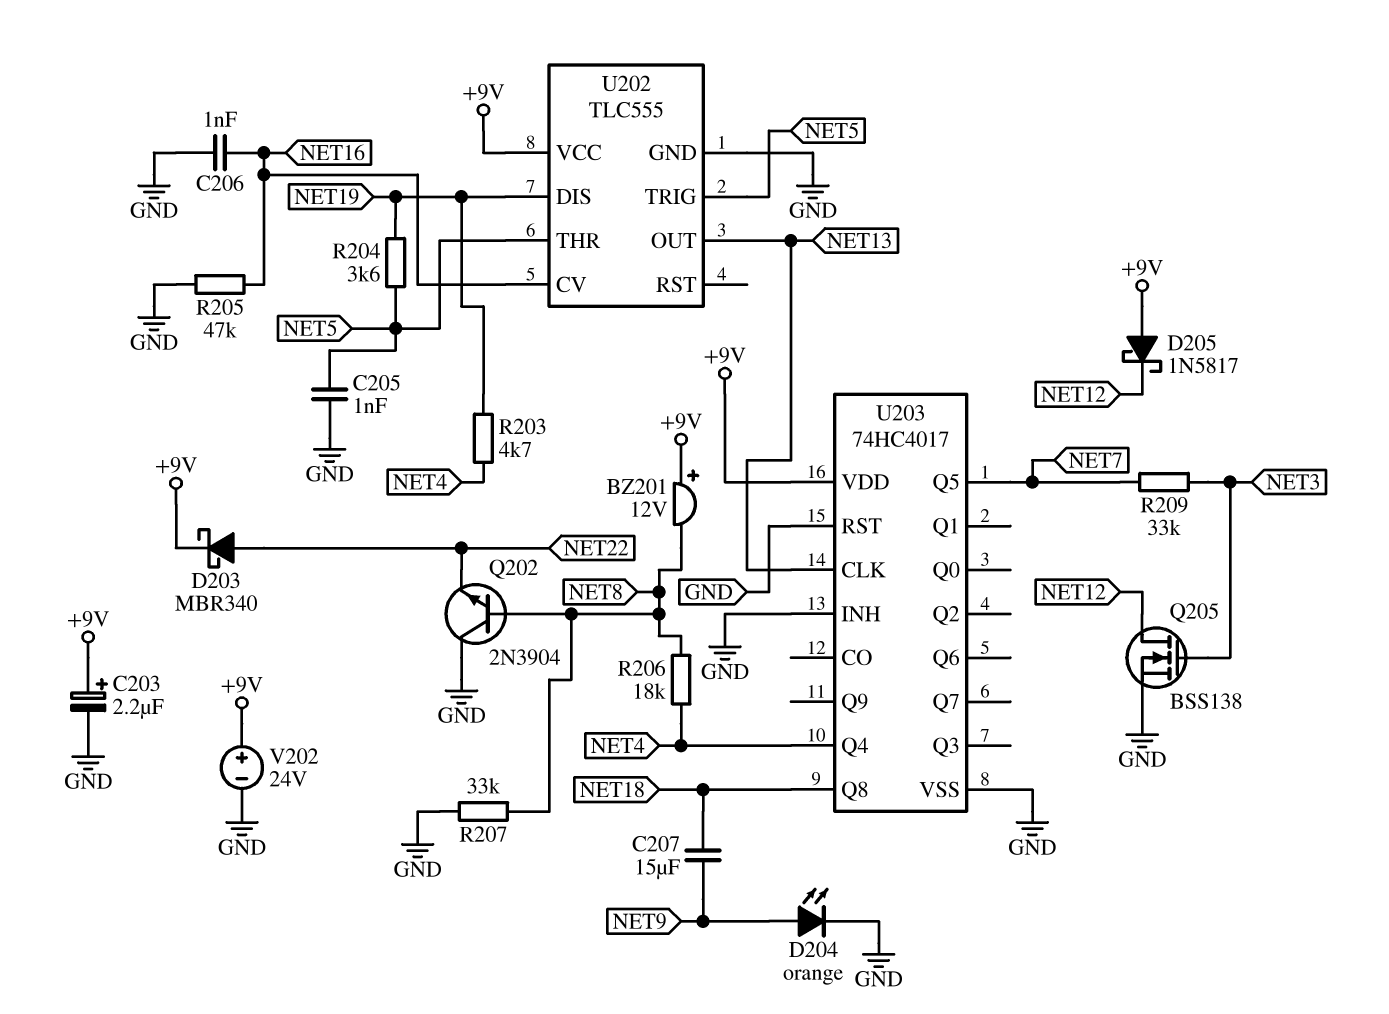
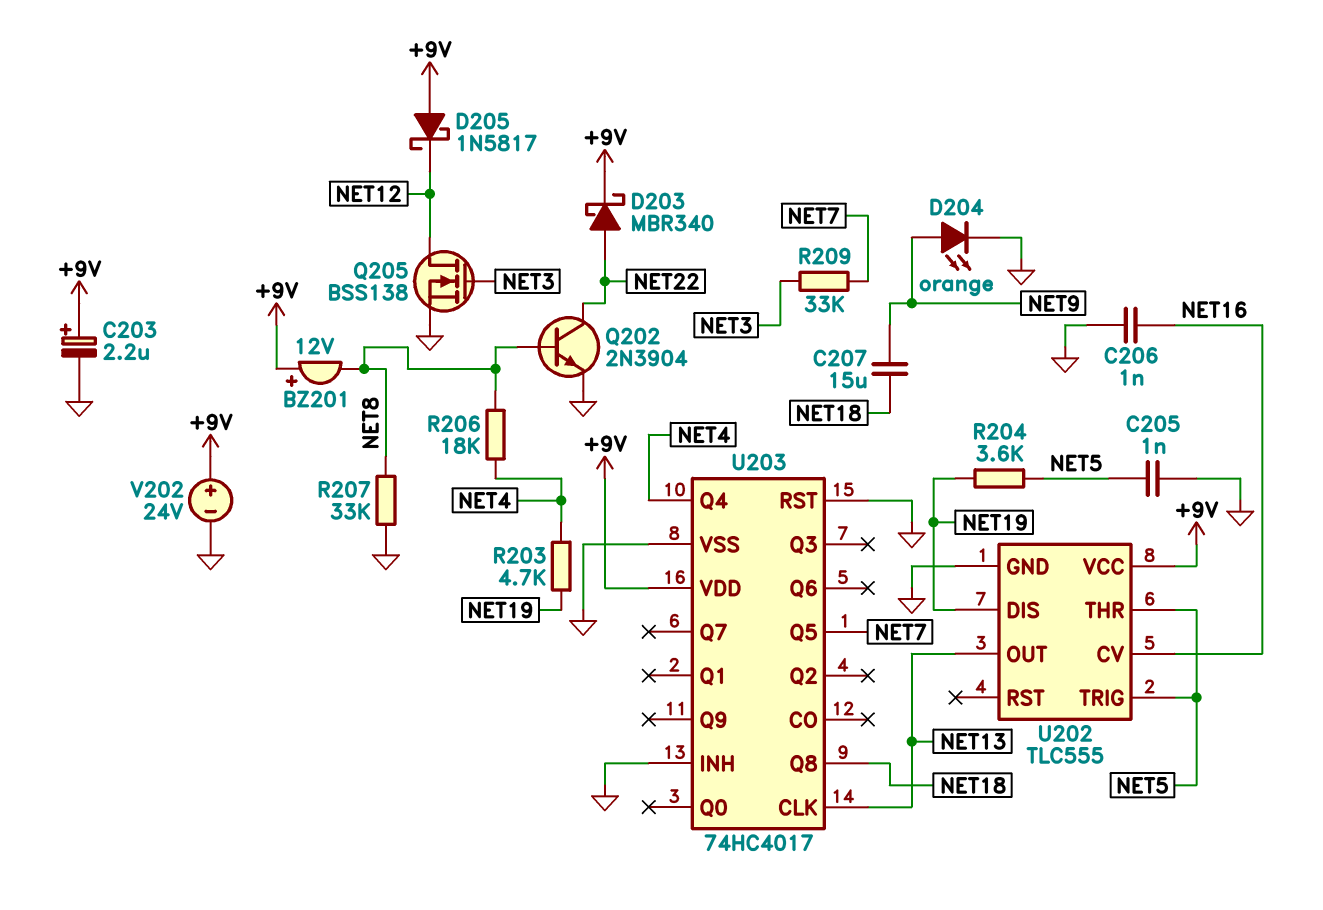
Q202: NPN 2N3904 (B NET8, C GND, E NET22) -> NPN 2N3904 (B NET8, C NET22, E GND)
R205: 47k (GND, NET16) -> none

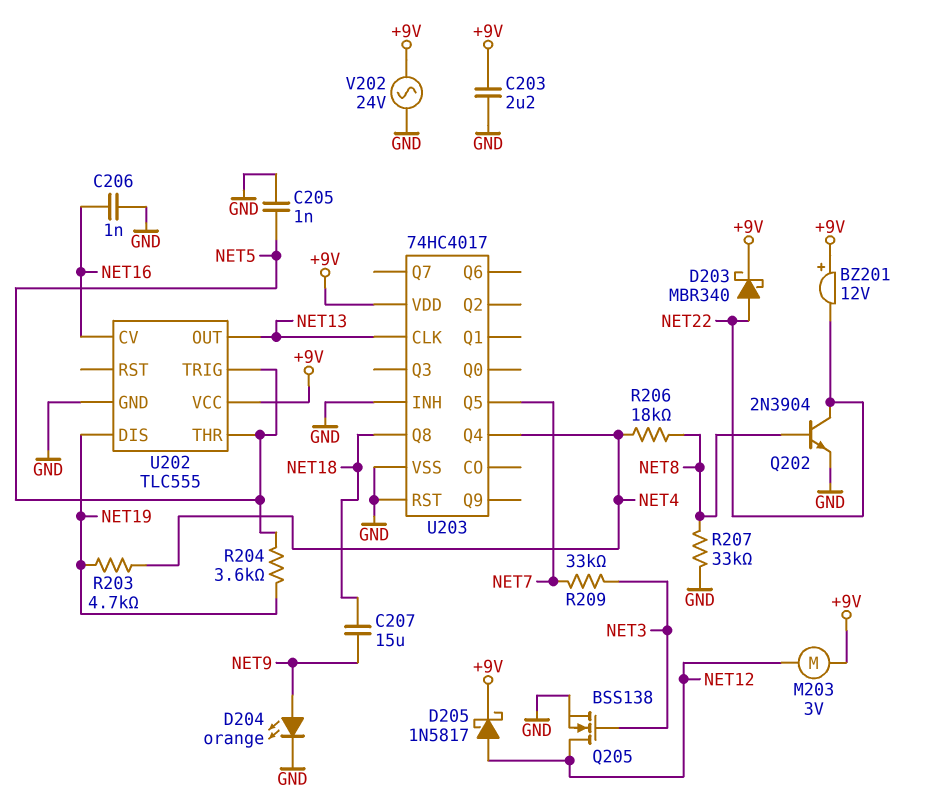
BZ201: buzzer 12V (plus +9V, minus NET8) -> buzzer 12V (plus +9V, minus NET22)
C203: 2.2uF (plus +9V, minus GND) -> 2.2uF (+9V, GND)
D205: schottky 1N5817 (A +9V, K NET12) -> schottky 1N5817 (A NET12, K +9V)
M203: none -> motor 3V (+9V, NET12)
V202: 24V (plus +9V, minus GND) -> AC 24V (+9V, GND)

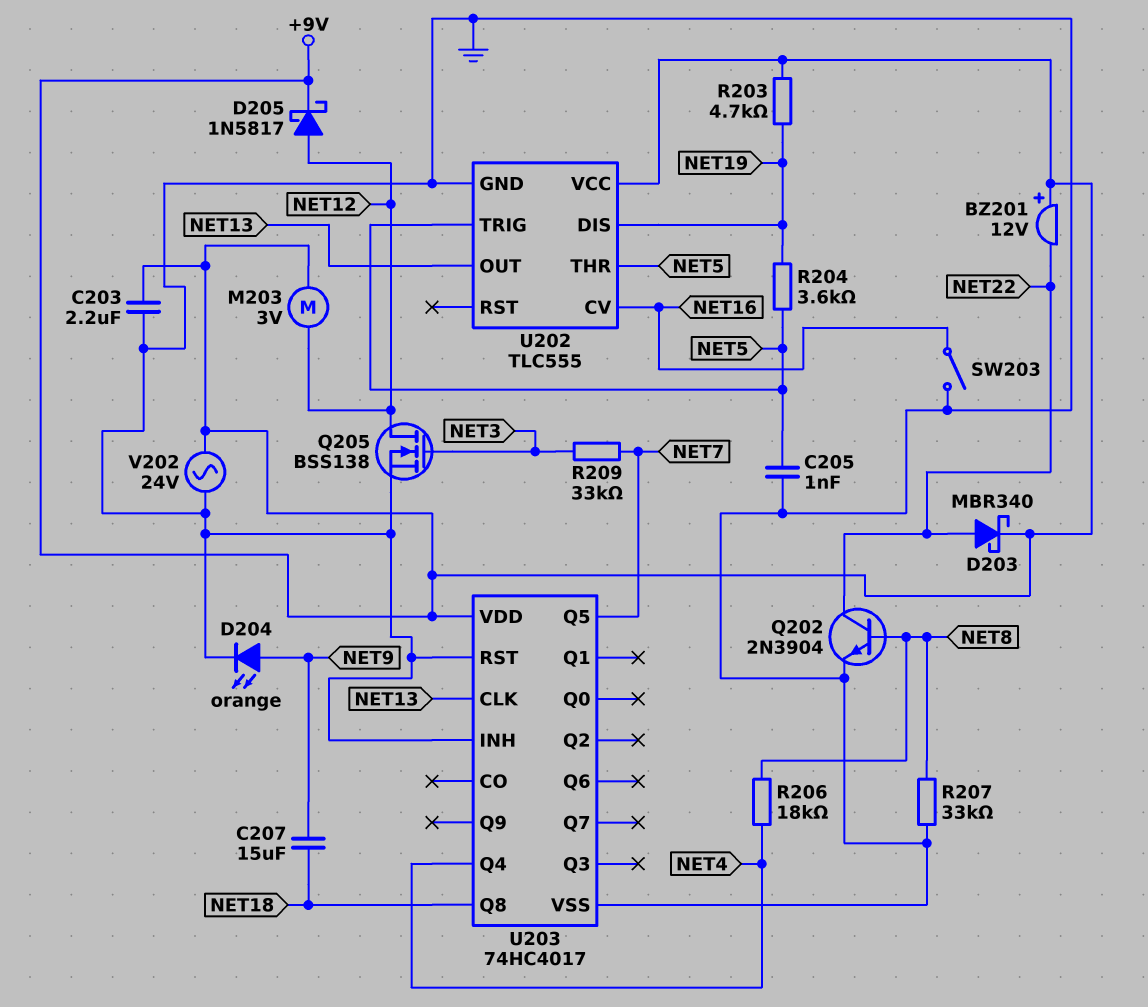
C206: 1nF (GND, NET16) -> none
R203: 4.7k (NET4, NET19) -> 4.7k (+9V, NET19)
SW203: none -> switch (GND, NET16)

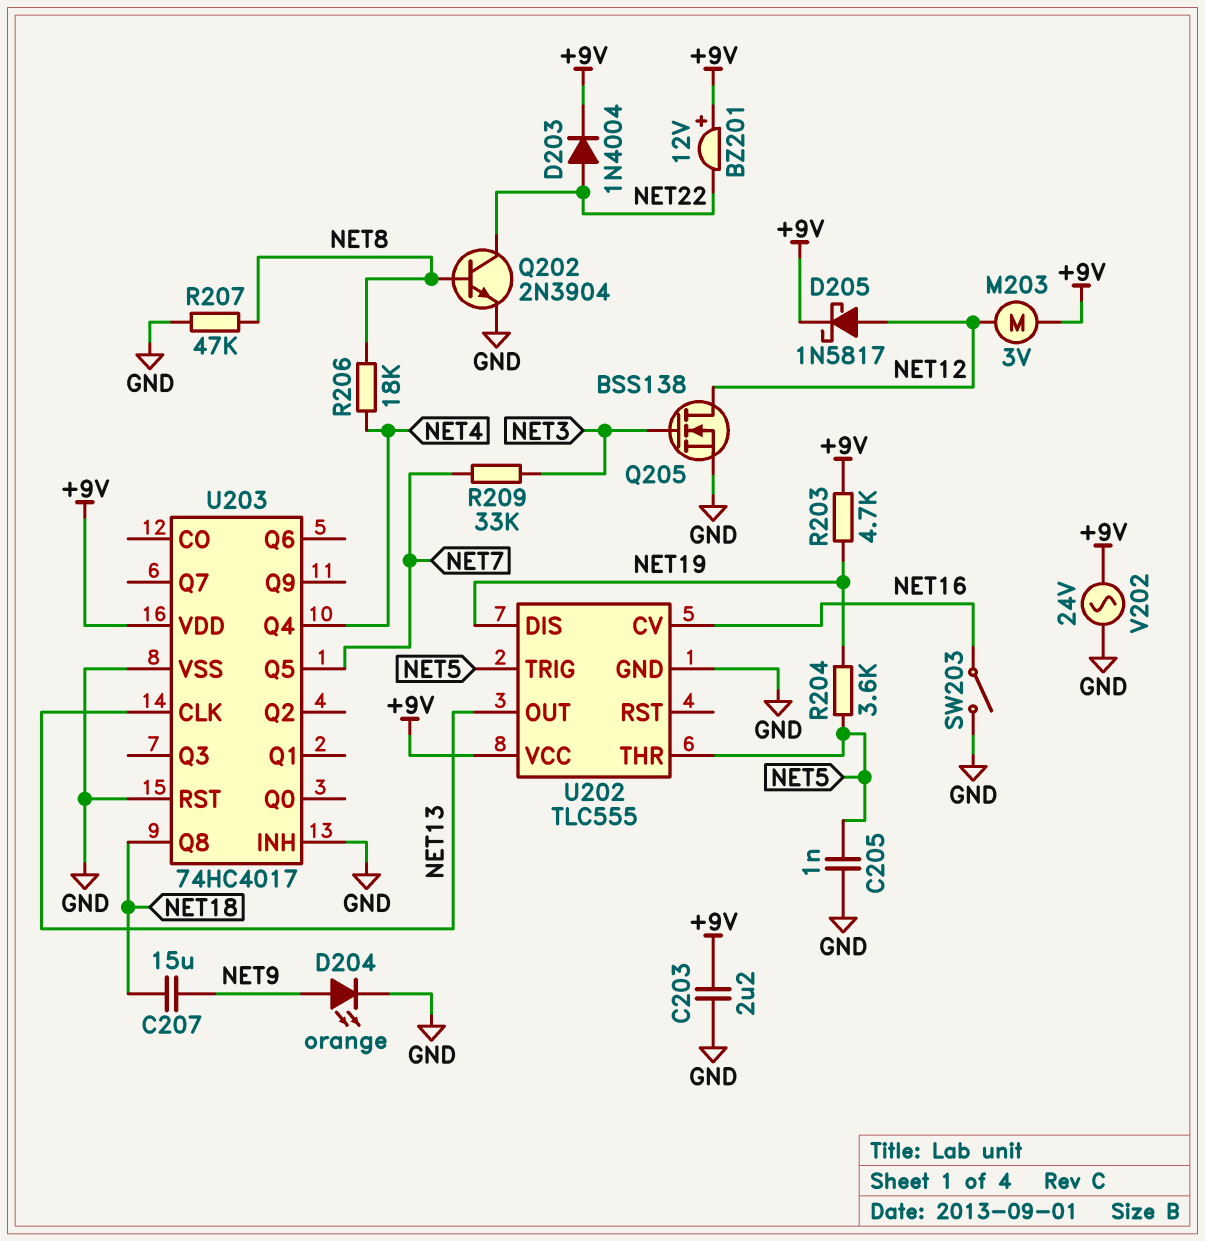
D203: schottky MBR340 (A NET22, K +9V) -> diode 1N4004 (A NET22, K +9V)
R207: 33k (GND, NET8) -> 47k (GND, NET8)

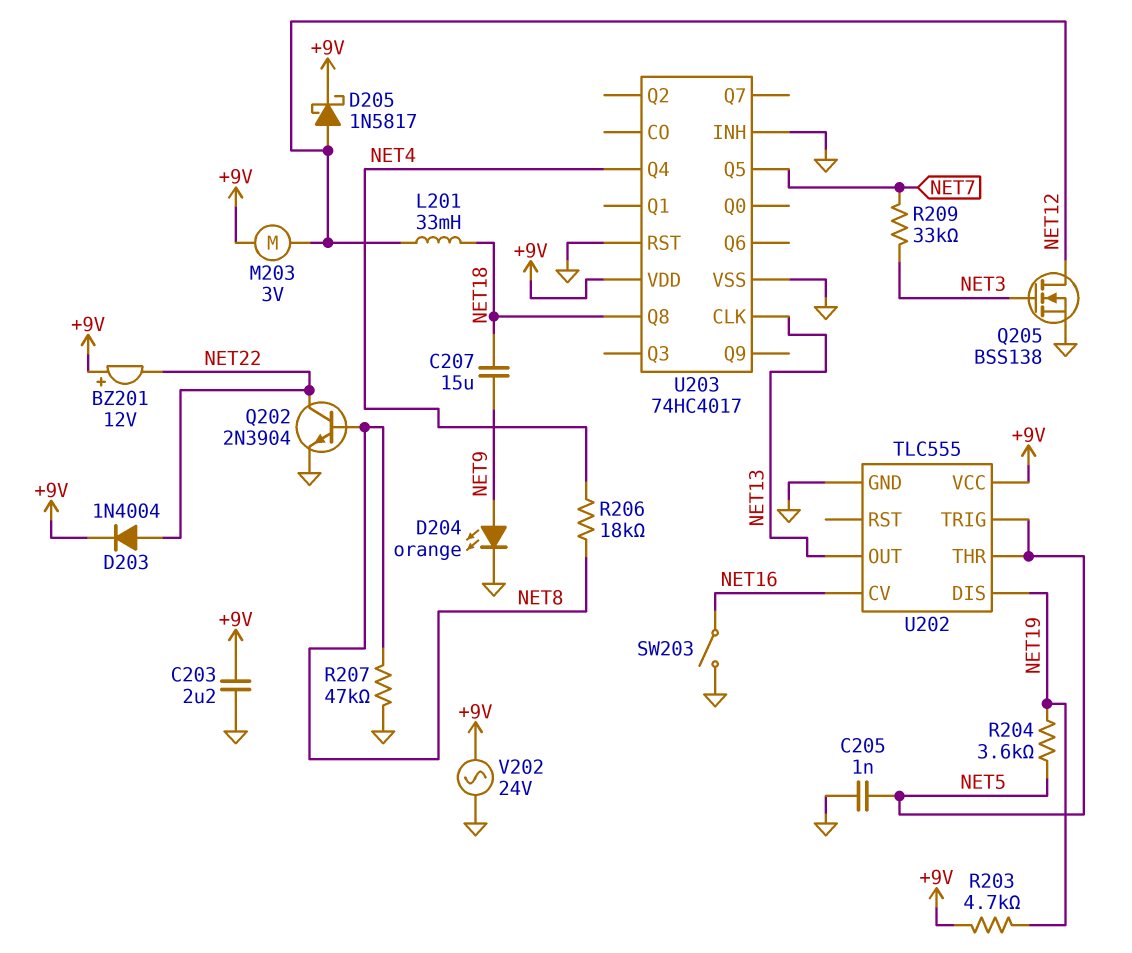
L201: none -> 33mH (NET12, NET18)

